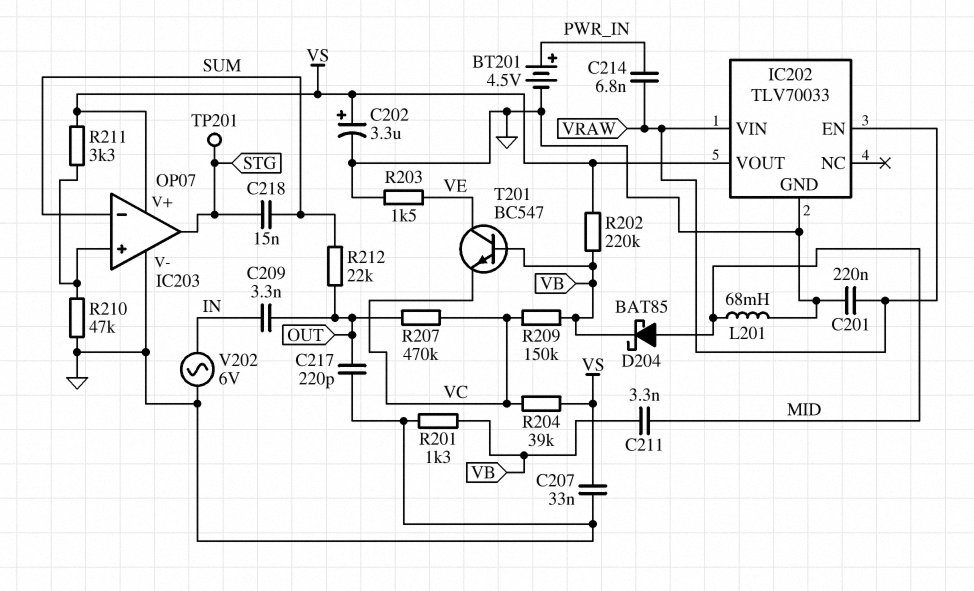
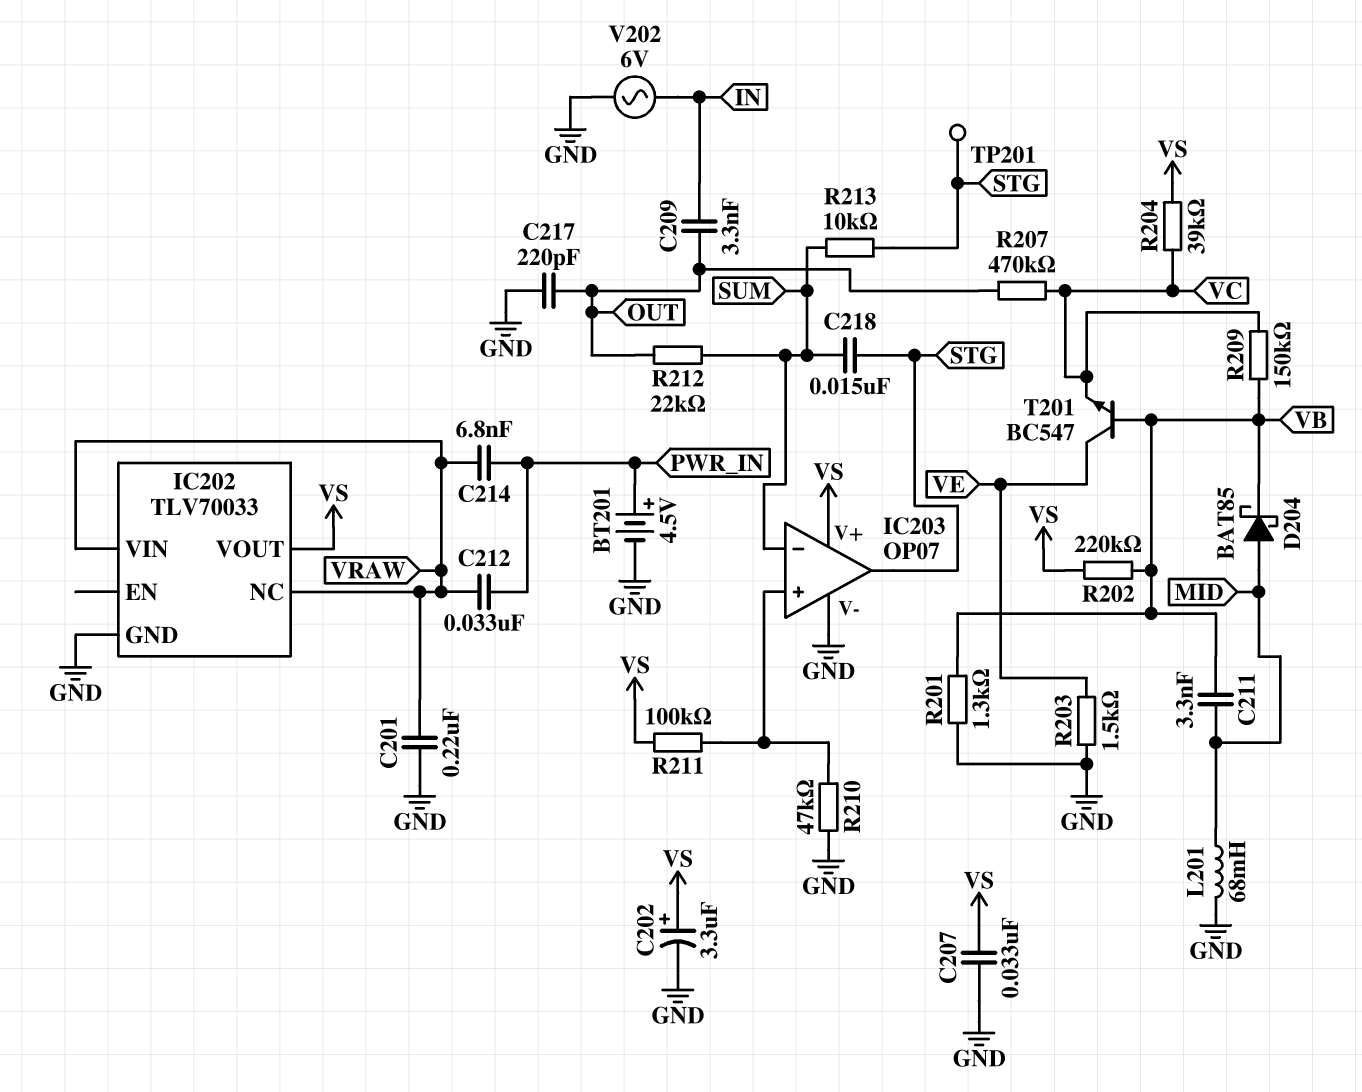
C212: none -> 33nF (PWR_IN, VRAW)
IC202 pin EN: VRAW -> none
IC202 pin NC: none -> VRAW
R211: 3.3k (IC203/in+, VS) -> 100k (IC203/in+, VS)
R213: none -> 10k (STG, SUM)

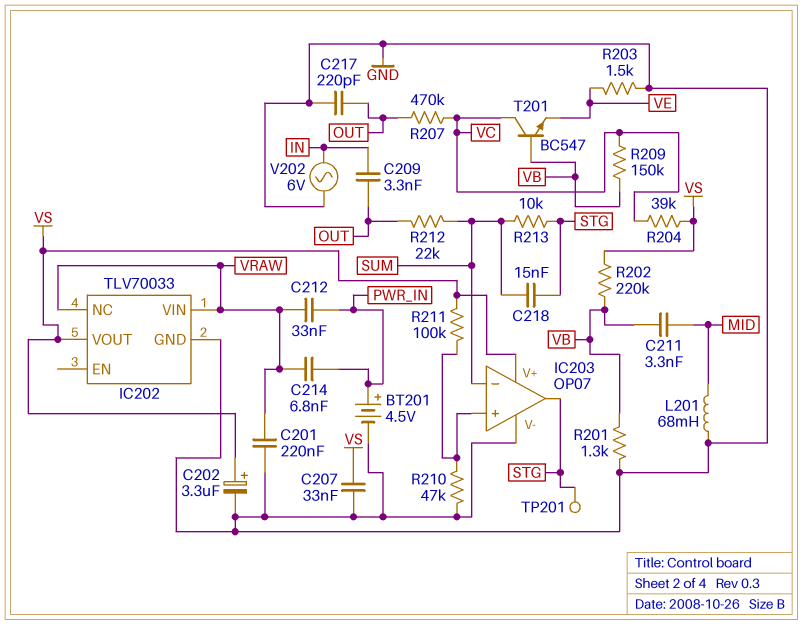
D204: schottky BAT85 (A MID, K VB) -> none
T201: NPN BC547 (B VB, C VE, E VC) -> NPN BC547 (B VB, C VC, E VE)

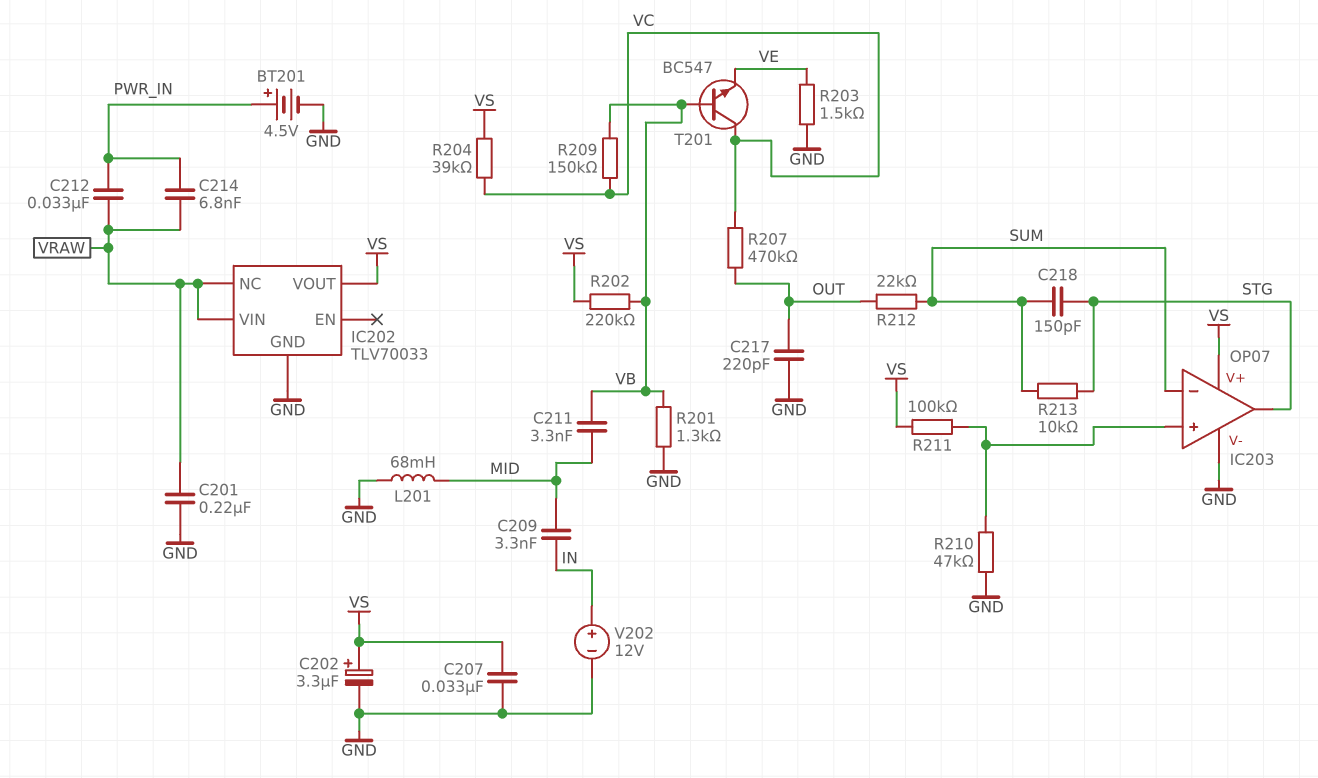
C209: 3.3nF (IN, OUT) -> 3.3nF (IN, MID)
C218: 15nF (STG, SUM) -> 150pF (STG, SUM)
TP201: test point (STG) -> none
V202: AC 6V (GND, IN) -> 12V (plus IN, minus GND)

